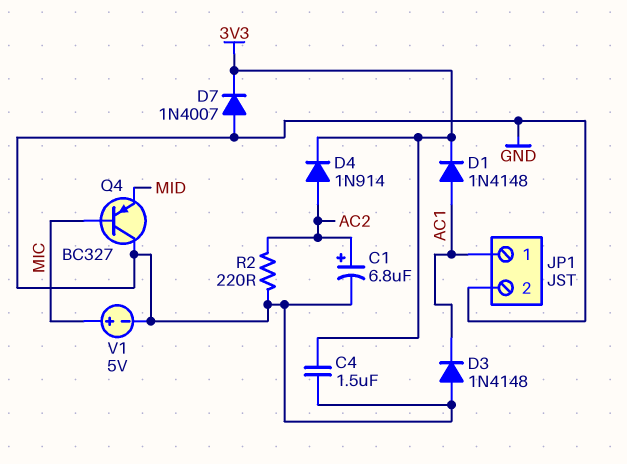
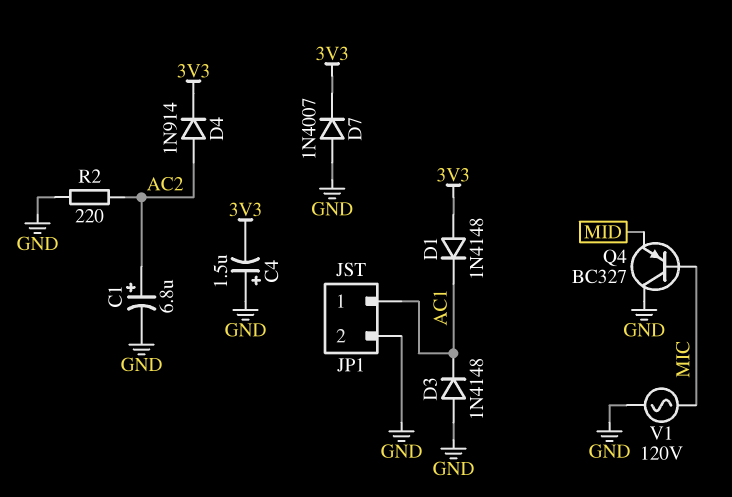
C4: 1.5uF (3V3, GND) -> 1.5uF (plus GND, minus 3V3)
D1: diode 1N4148 (A AC1, K 3V3) -> diode 1N4148 (A 3V3, K AC1)
V1: 5V (plus MIC, minus GND) -> AC 120V (GND, MIC)

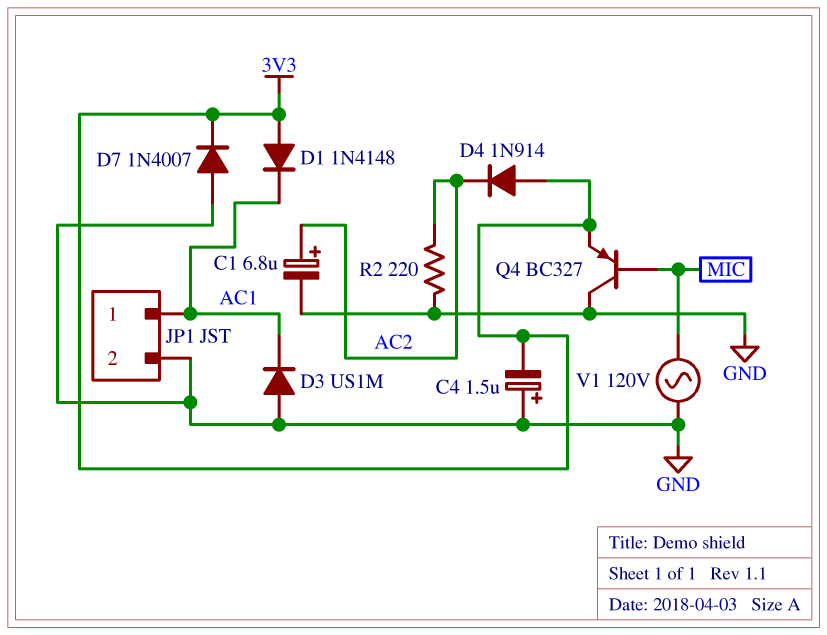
D3: diode 1N4148 (A GND, K AC1) -> diode US1M (A GND, K AC1)
D4: diode 1N914 (A AC2, K 3V3) -> diode 1N914 (A 3V3, K AC2)
Q4: PNP BC327 (B MIC, C GND, E MID) -> PNP BC327 (B MIC, C GND, E 3V3)

